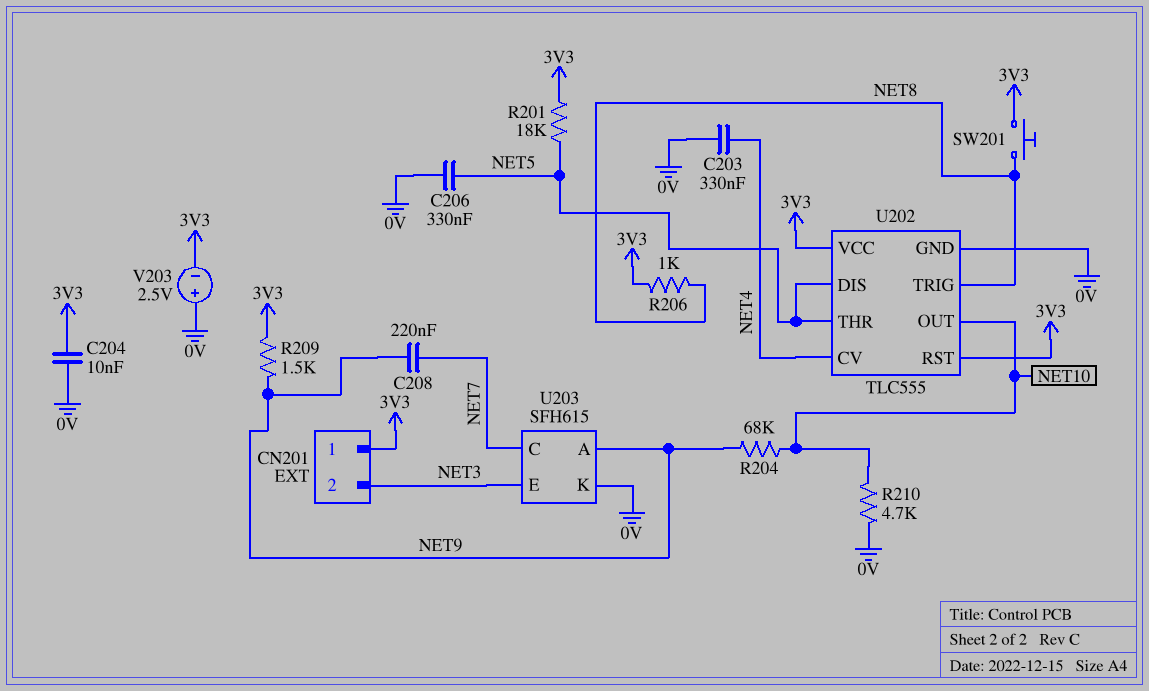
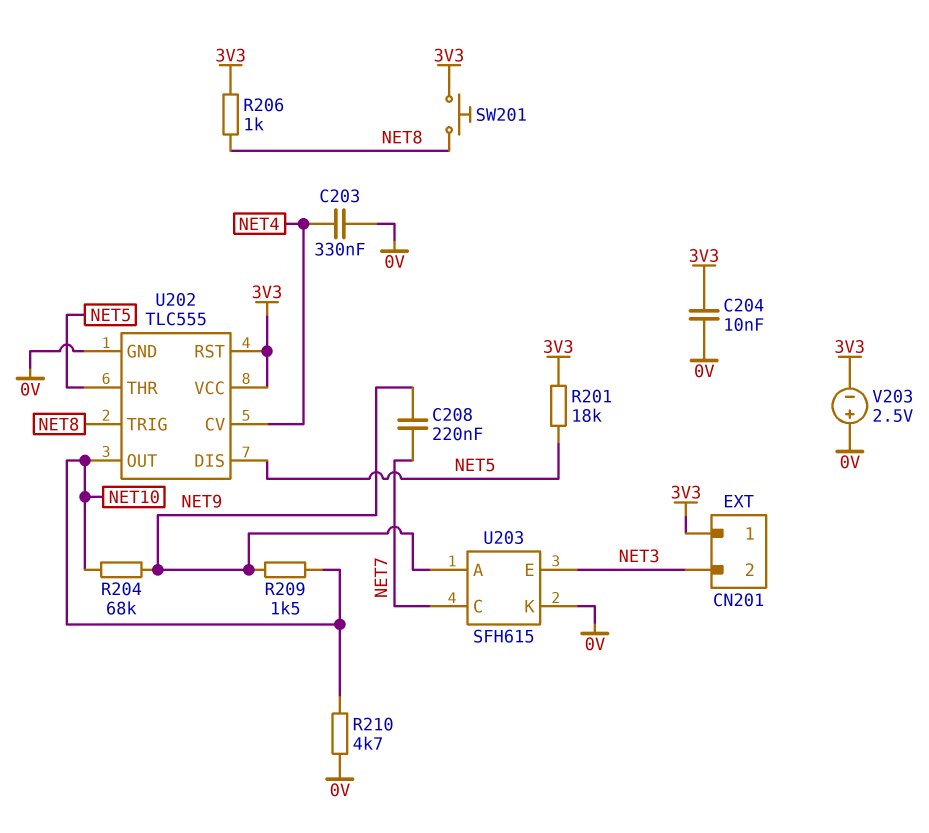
C206: 330nF (0V, NET5) -> none
R209: 1.5k (3V3, NET9) -> 1.5k (NET9, NET10)

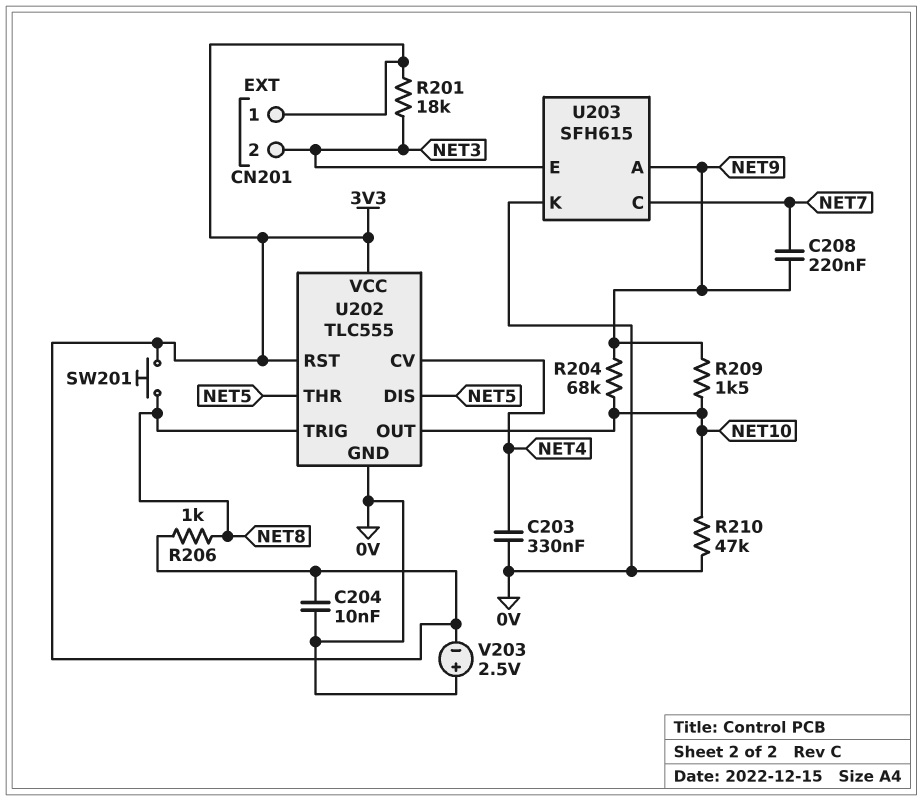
R201: 18k (3V3, NET5) -> 18k (3V3, NET3)
R210: 4.7k (0V, NET10) -> 47k (0V, NET10)

